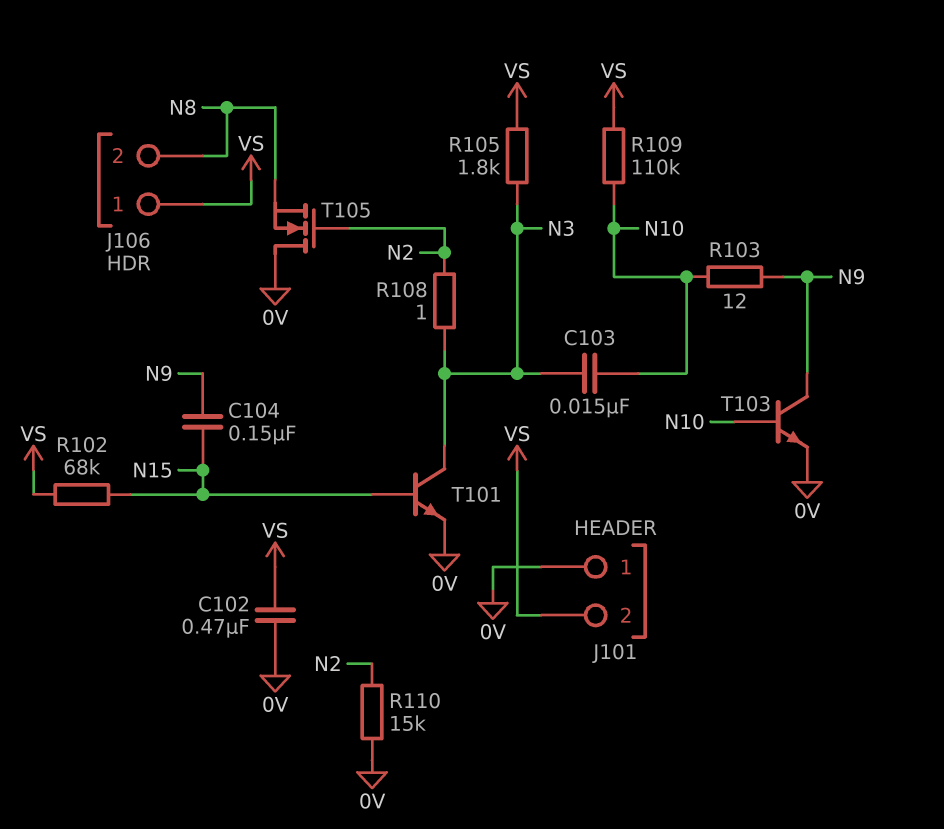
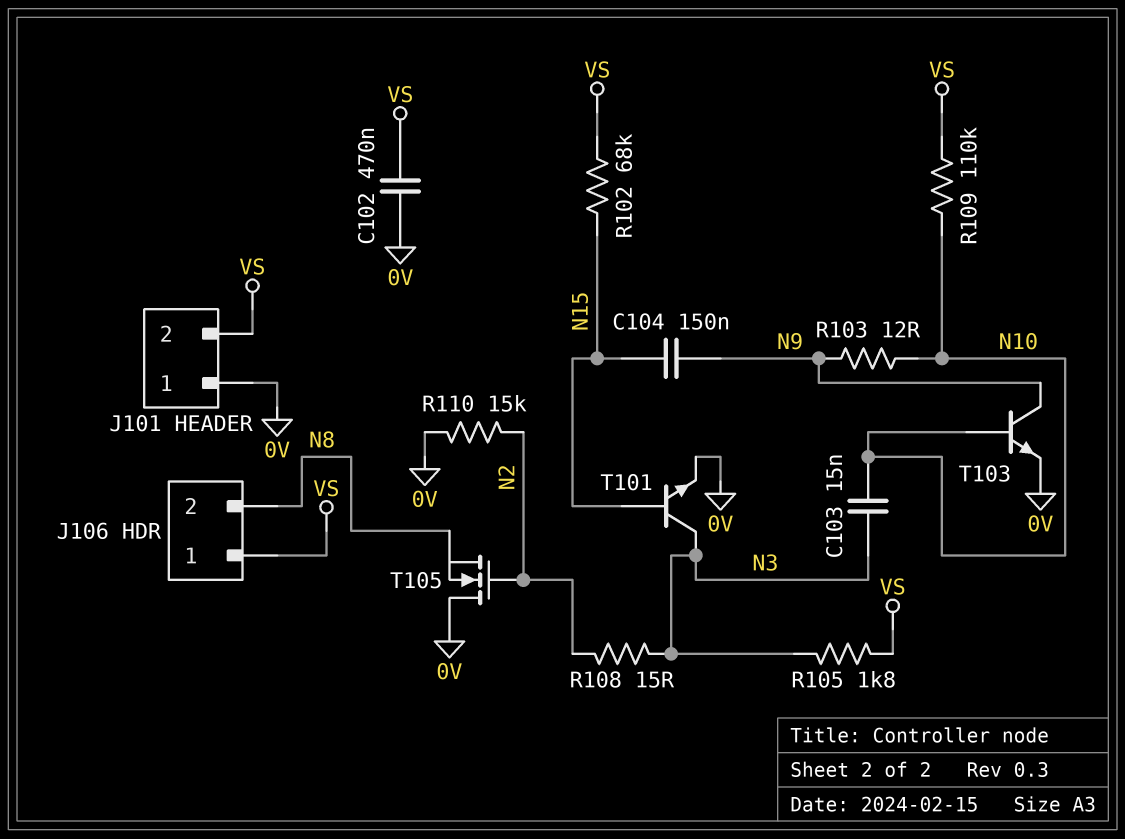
R108: 1 (N2, N3) -> 15 (N2, N3)

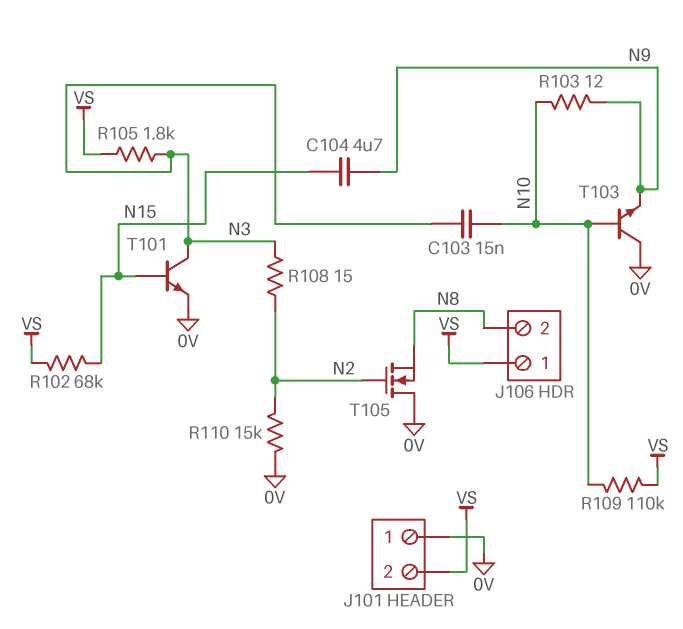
C102: 470nF (0V, VS) -> none
C104: 150nF (N9, N15) -> 4.7uF (N9, N15)
T103: NPN (B N10, C N9, E 0V) -> NPN (B N10, C 0V, E N9)

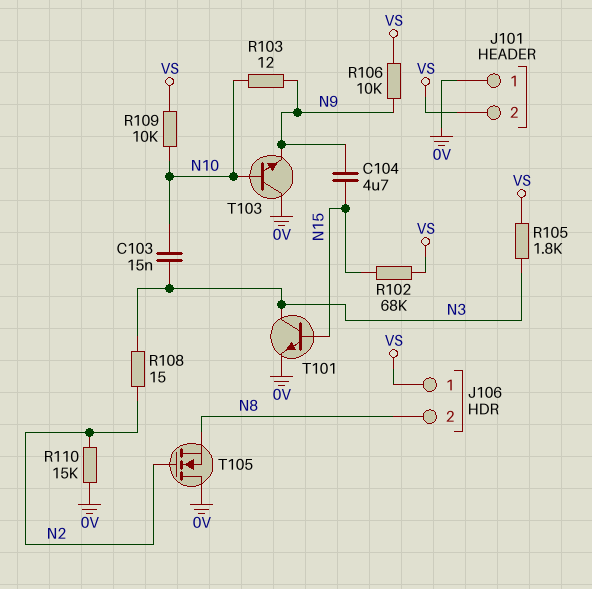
R106: none -> 10k (N9, VS)
R109: 110k (N10, VS) -> 10k (N10, VS)

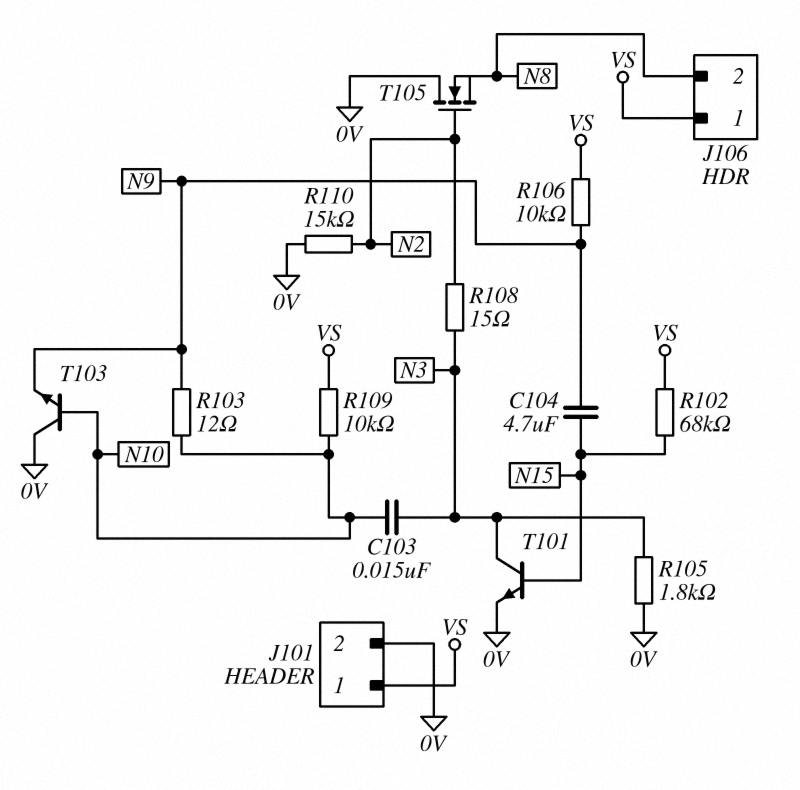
J101 pin 1: 0V -> VS
J101 pin 2: VS -> 0V
R105: 1.8k (N3, VS) -> 1.8k (0V, N3)

